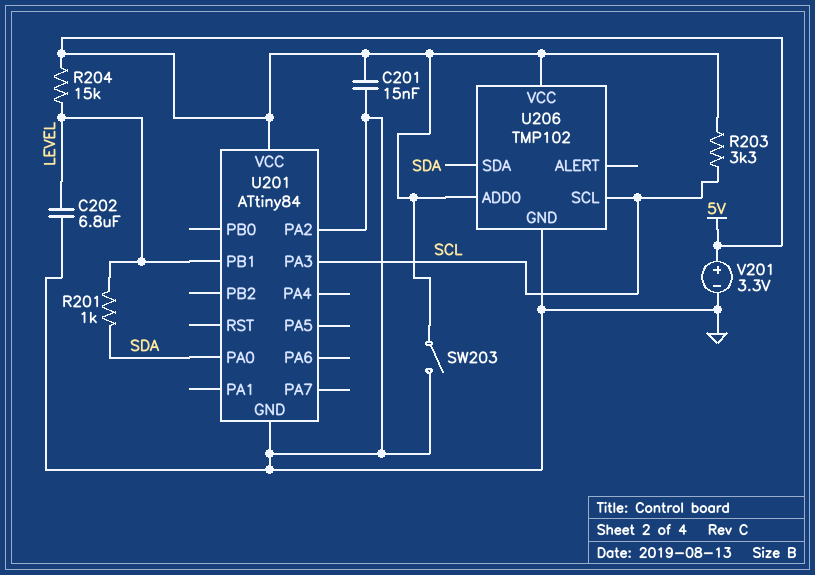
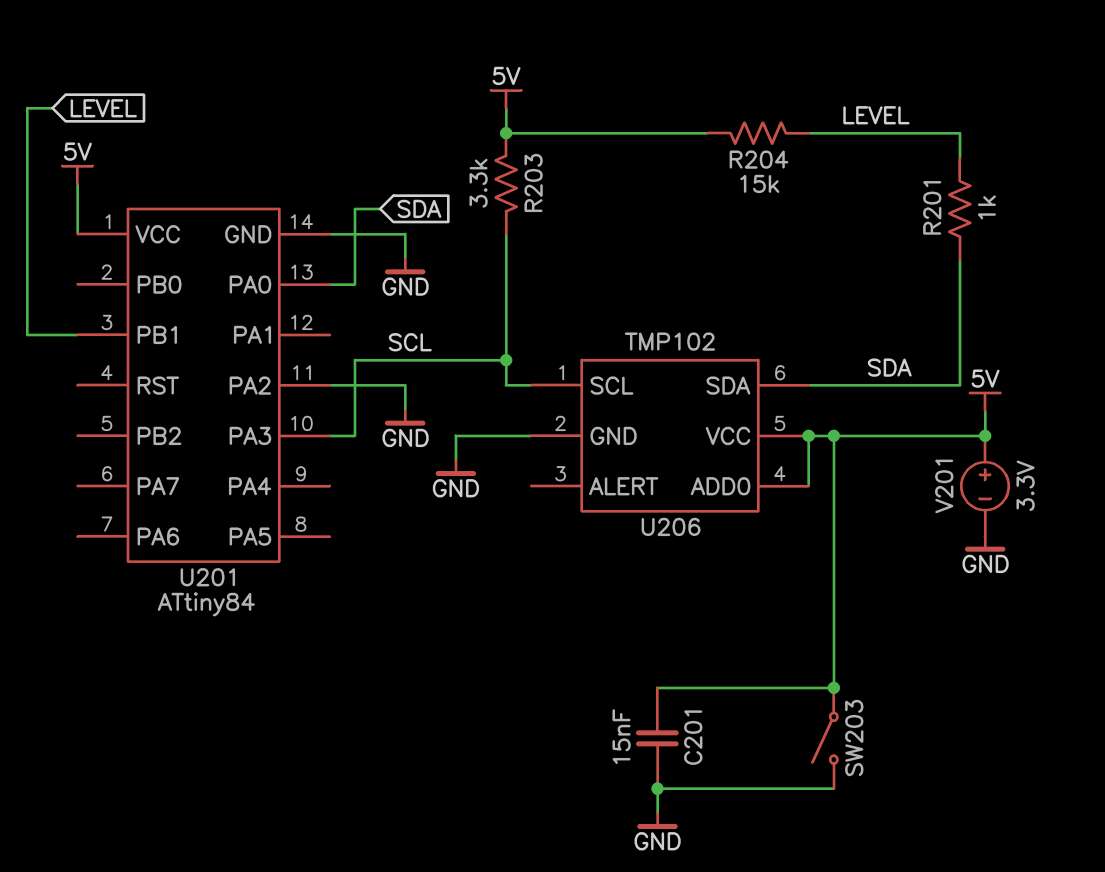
C202: 6.8uF (GND, LEVEL) -> none

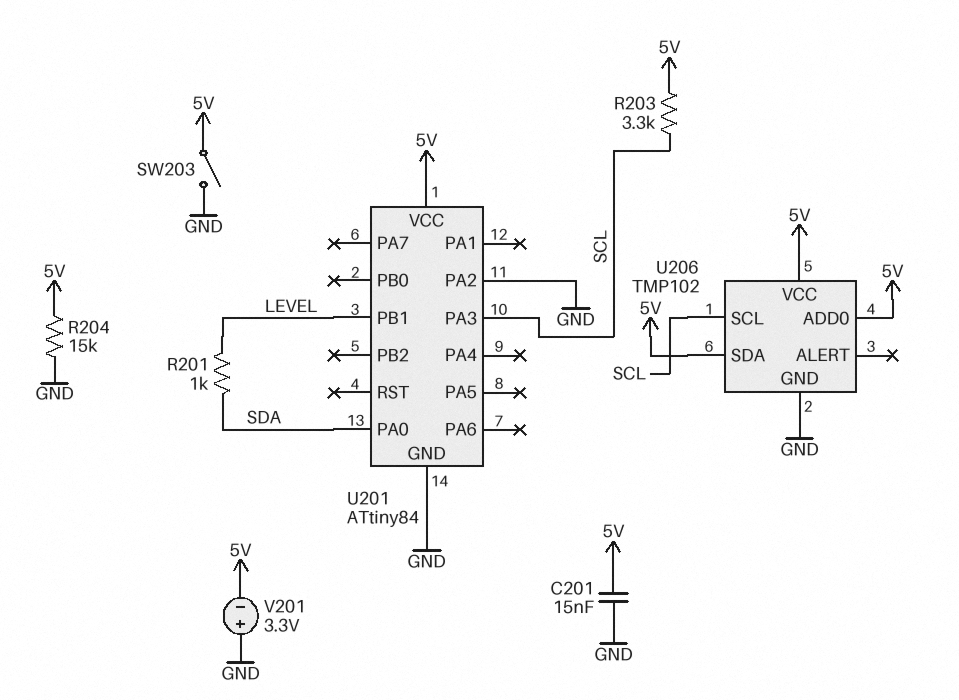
R204: 15k (5V, LEVEL) -> 15k (5V, GND)
U206 pin SDA: SDA -> 5V
V201: 3.3V (plus 5V, minus GND) -> 3.3V (plus GND, minus 5V)

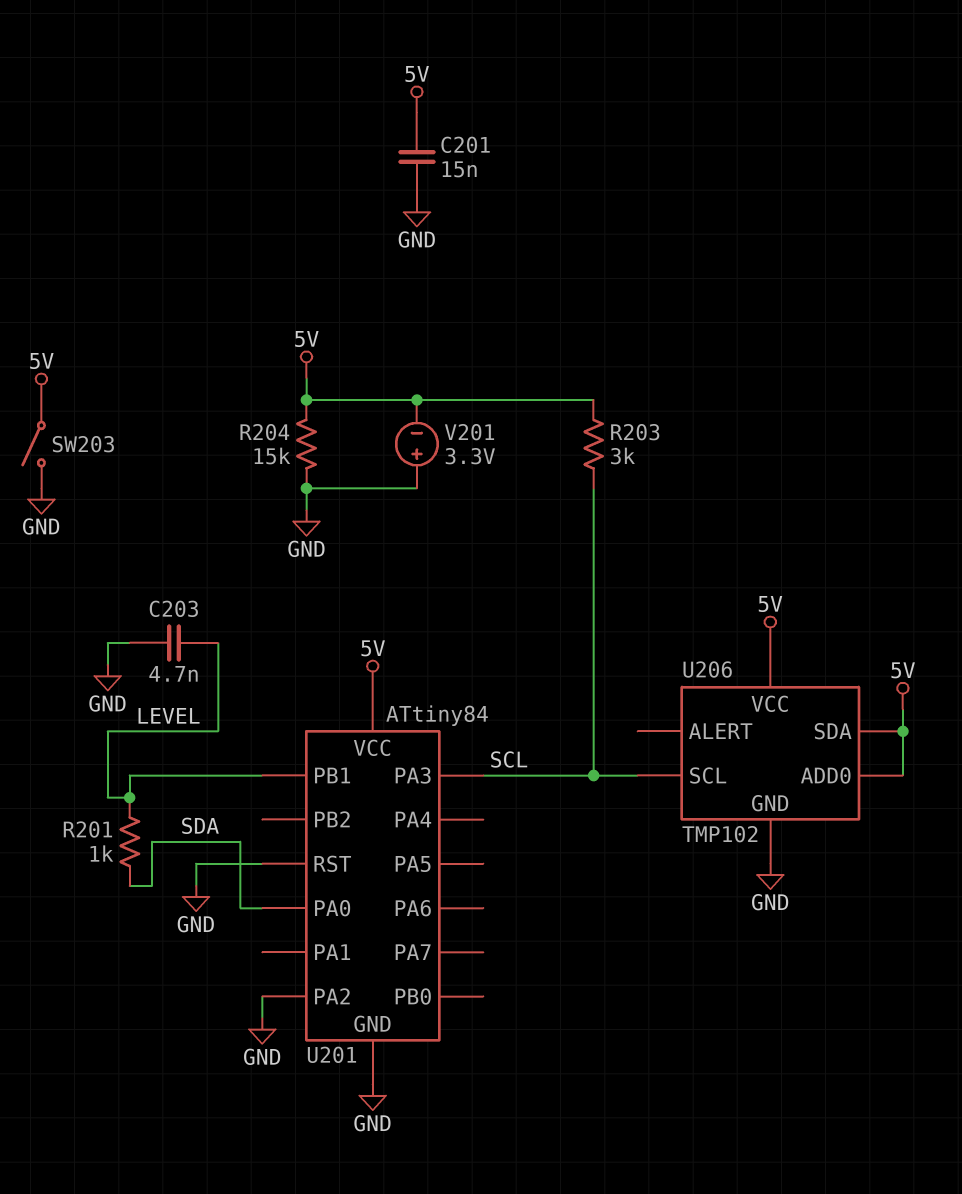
C203: none -> 4.7nF (GND, LEVEL)
R203: 3.3k (5V, SCL) -> 3k (5V, SCL)
U201 pin RST: none -> GND

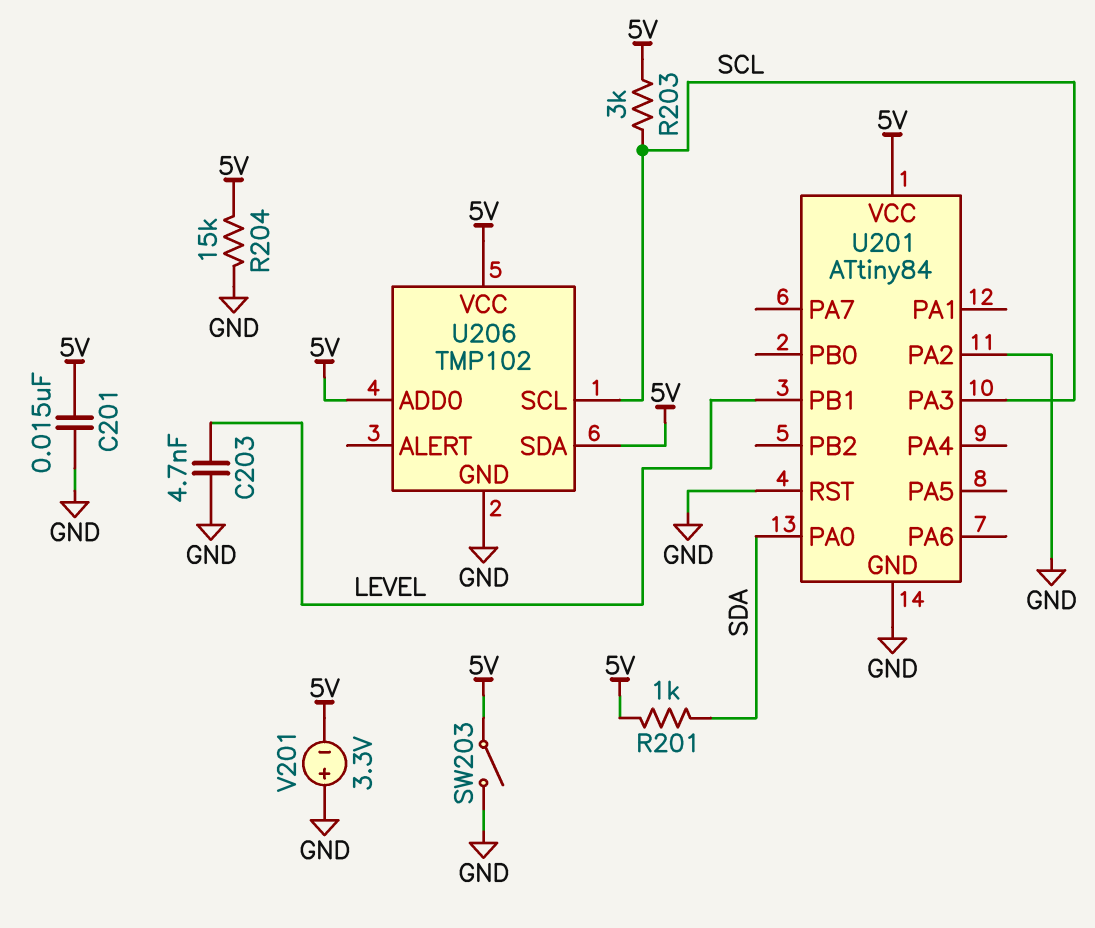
R201: 1k (LEVEL, SDA) -> 1k (5V, SDA)

